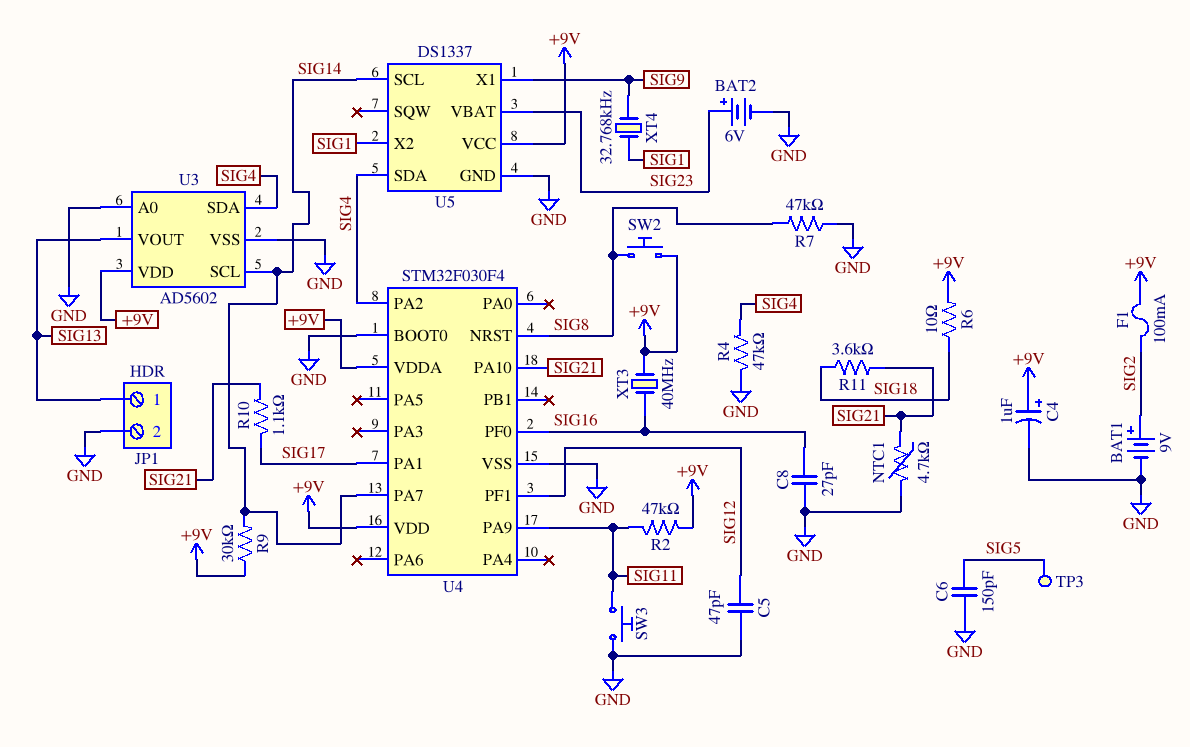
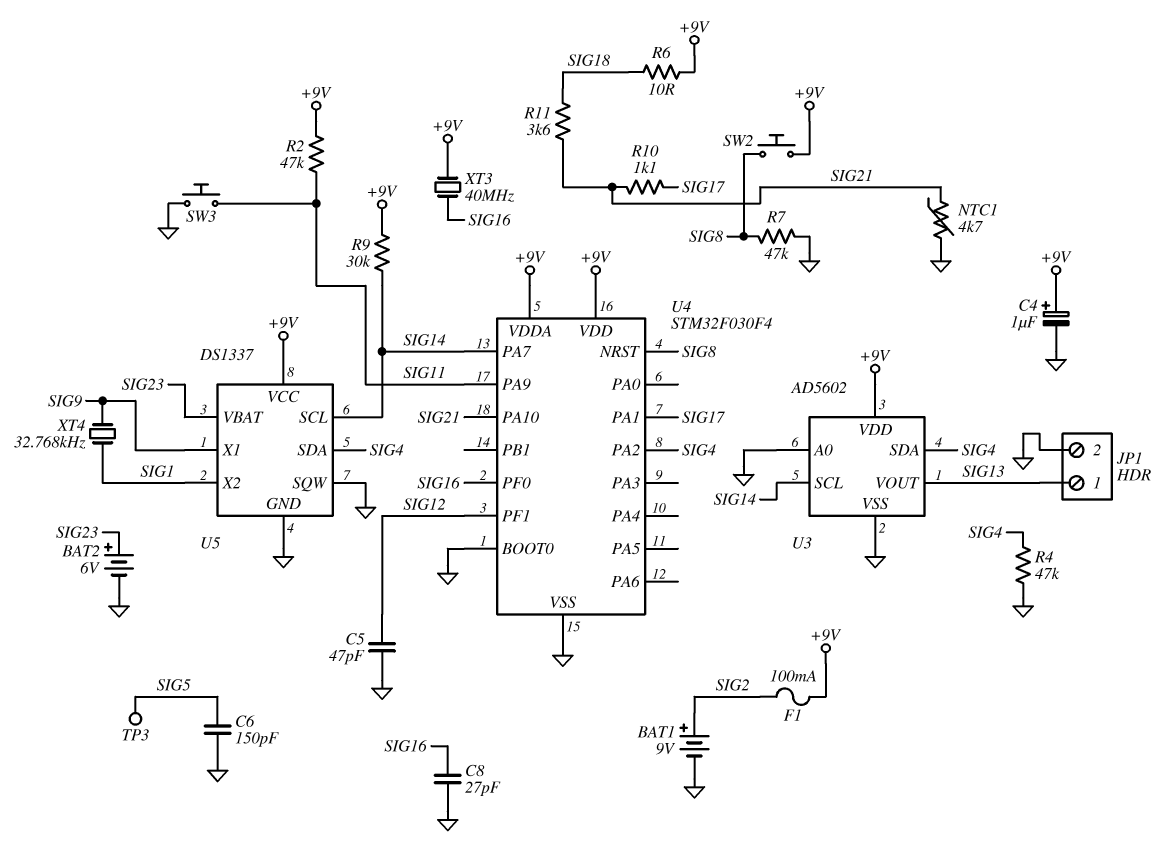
U5 pin SQW: none -> GND

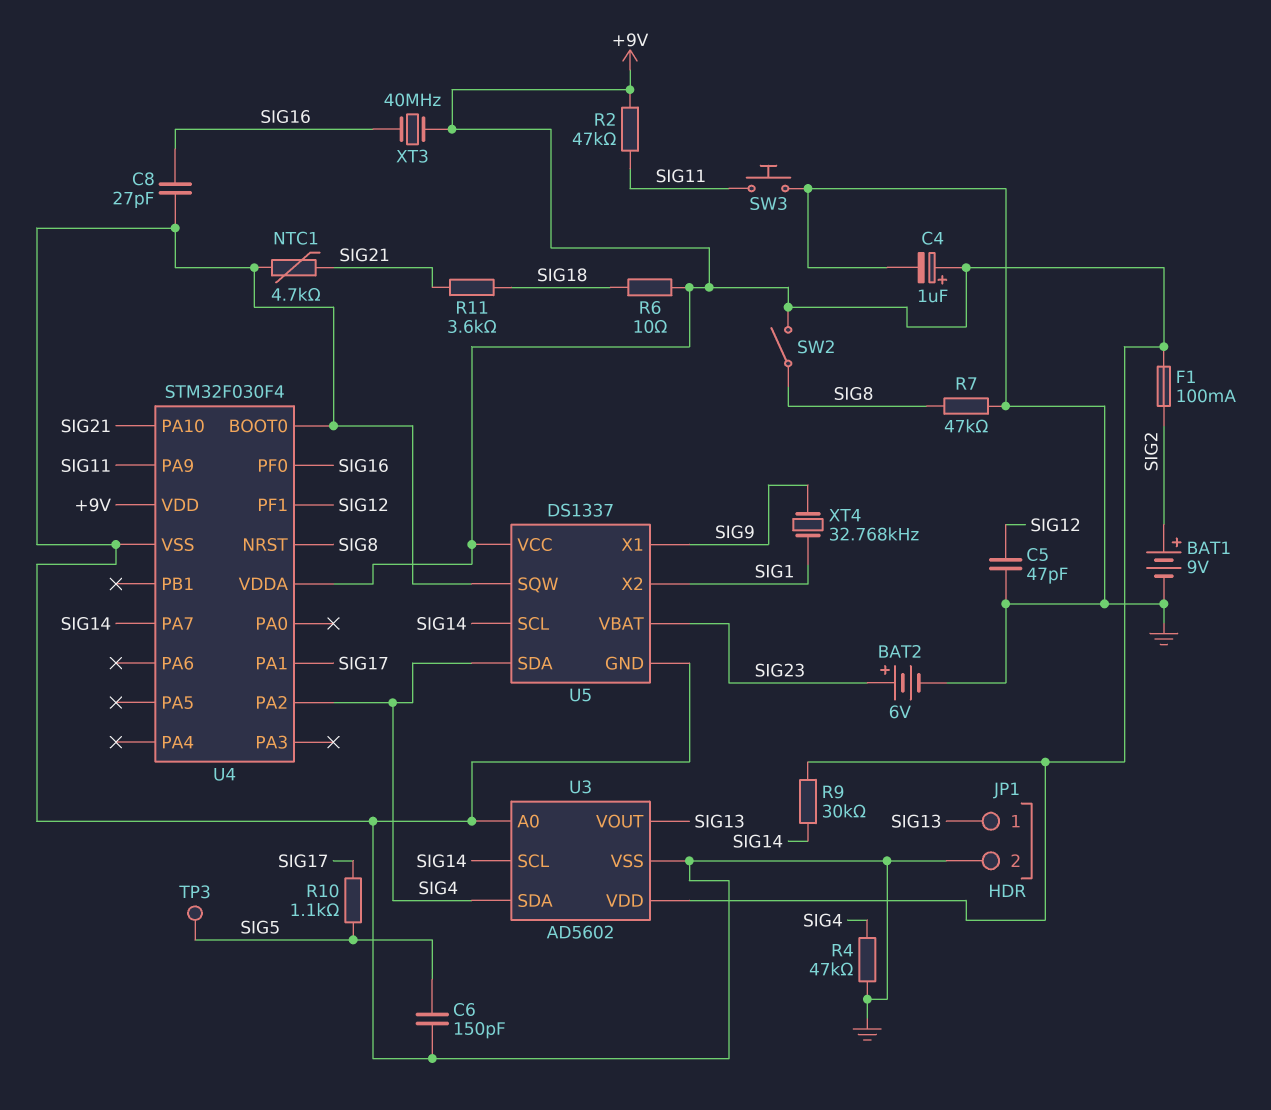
R10: 1.1k (SIG17, SIG21) -> 1.1k (SIG5, SIG17)
SW2: button (+9V, SIG8) -> switch (+9V, SIG8)

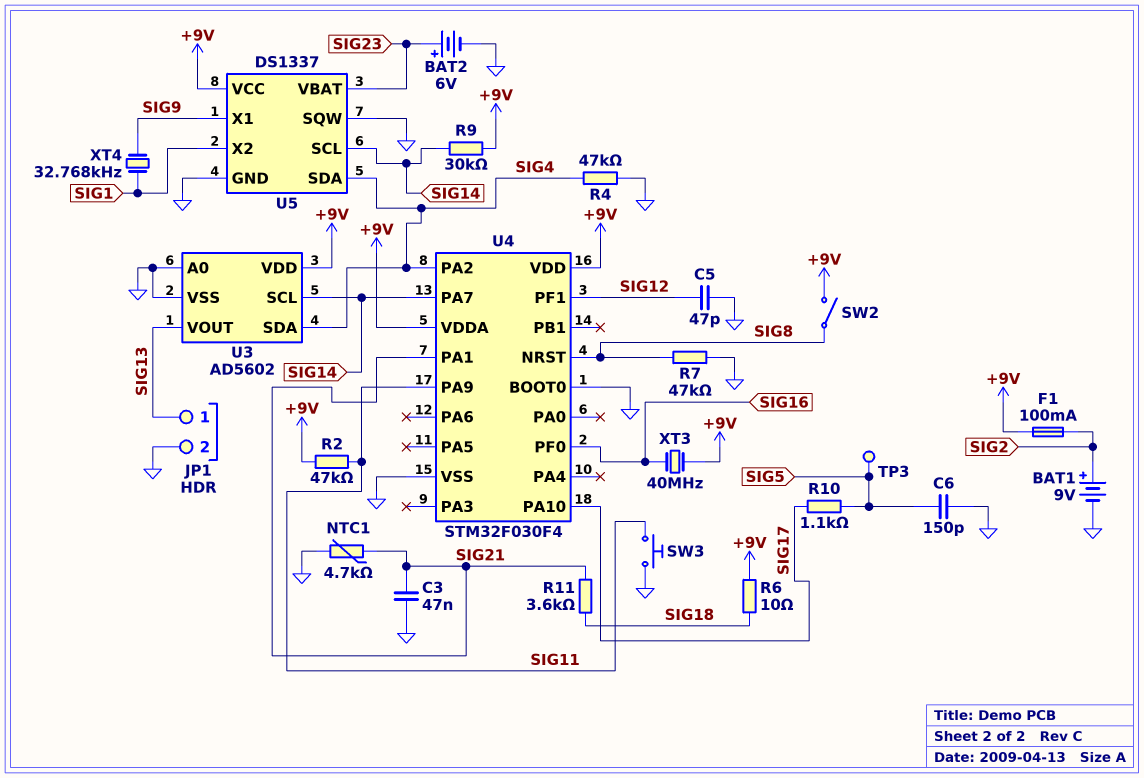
C3: none -> 47nF (GND, SIG21)
C4: 1uF (plus +9V, minus GND) -> none
C8: 27pF (GND, SIG16) -> none
U4 pin PA1: SIG17 -> SIG21
U4 pin PA10: SIG21 -> SIG17

